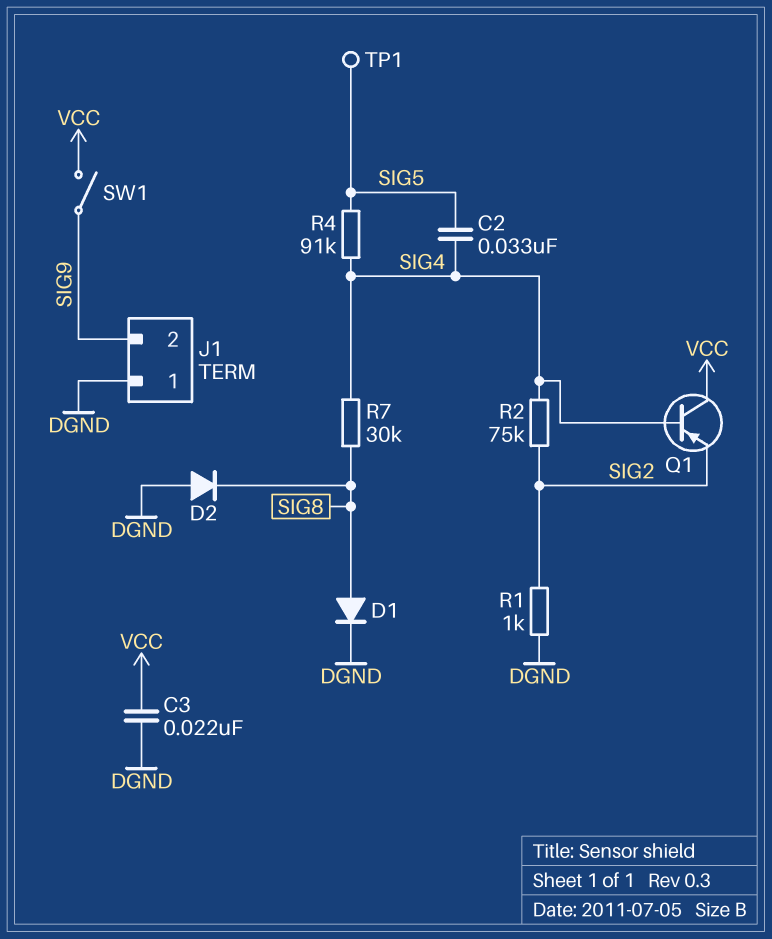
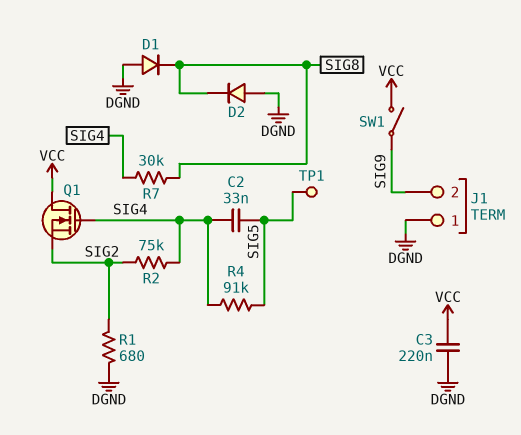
C3: 22nF (DGND, VCC) -> 220nF (DGND, VCC)
D1: diode (A SIG8, K DGND) -> diode (A DGND, K SIG8)
Q1: PNP (B SIG4, C VCC, E SIG2) -> NMOS (G SIG4, D VCC, S SIG2)
R1: 1k (DGND, SIG2) -> 680 (DGND, SIG2)

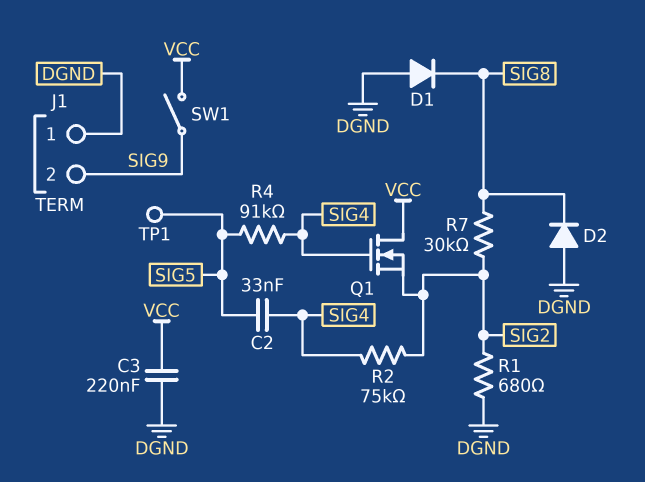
R7: 30k (SIG4, SIG8) -> 30k (SIG2, SIG8)

